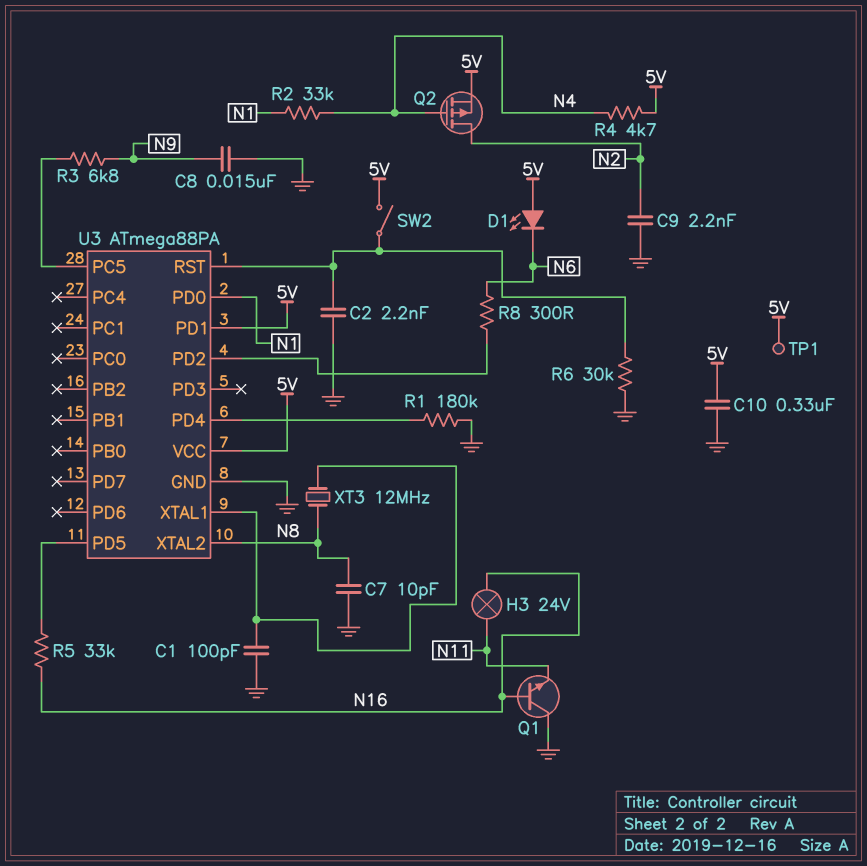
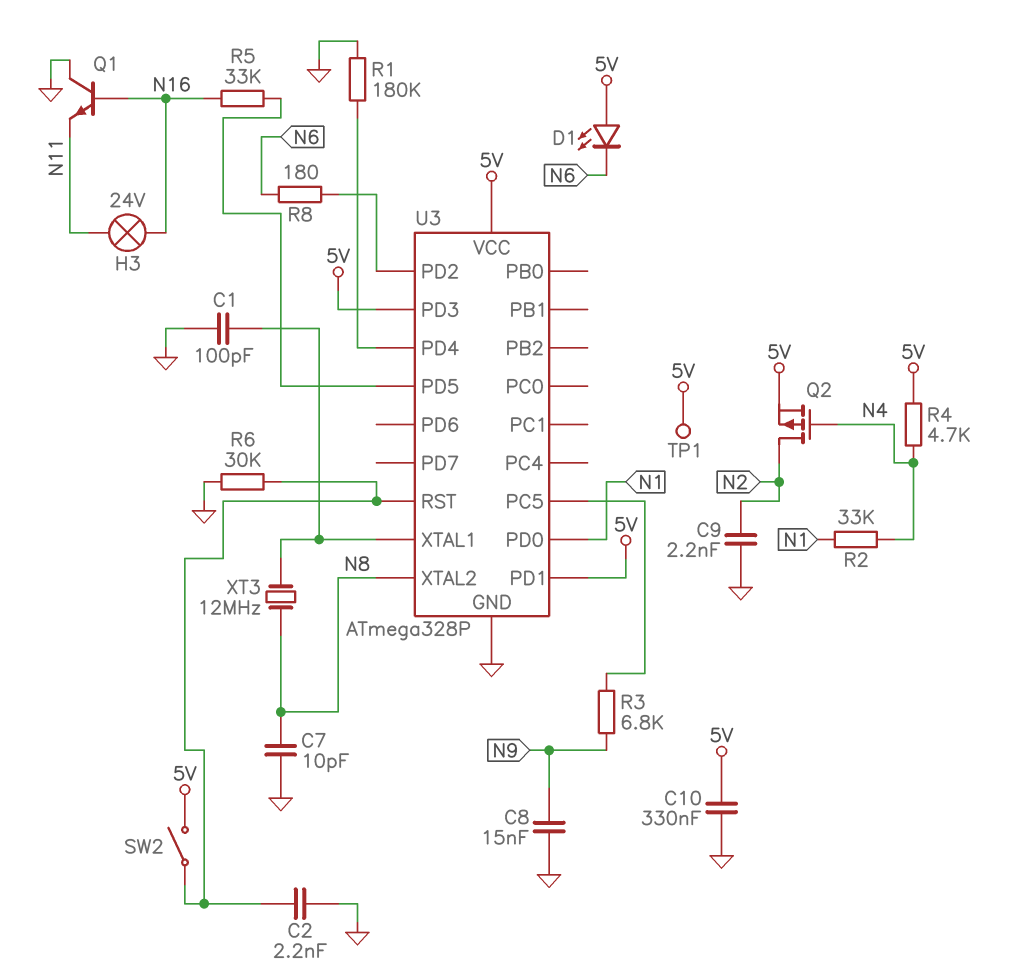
R8: 300 (N6, U3/PD2) -> 180 (N6, U3/PD2)
U3: ATmega88PA -> ATmega328P
U3 pin PD3: none -> 5V

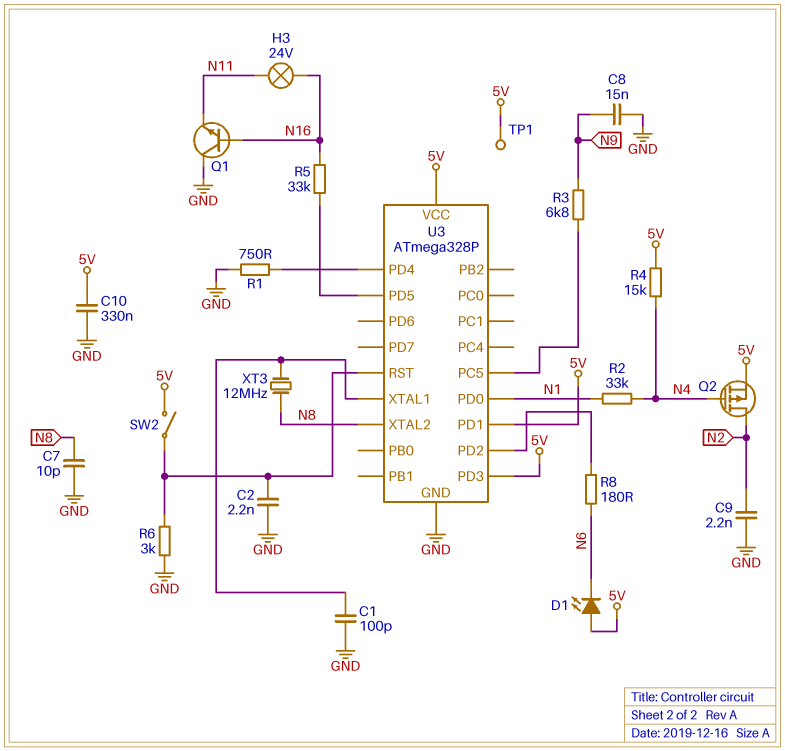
R1: 180k (GND, U3/PD4) -> 750 (GND, U3/PD4)
R4: 4.7k (5V, N4) -> 15k (5V, N4)
R6: 30k (GND, U3/RST) -> 3k (GND, U3/RST)

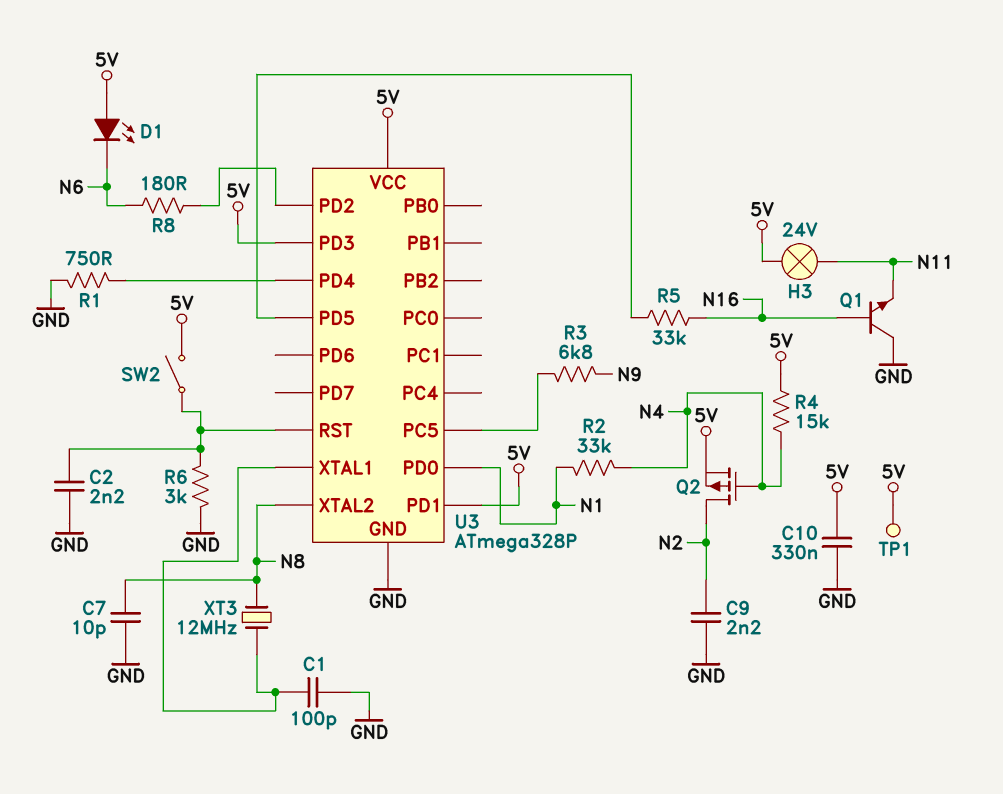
C8: 15nF (GND, N9) -> none
H3: lamp 24V (N11, N16) -> lamp 24V (5V, N11)

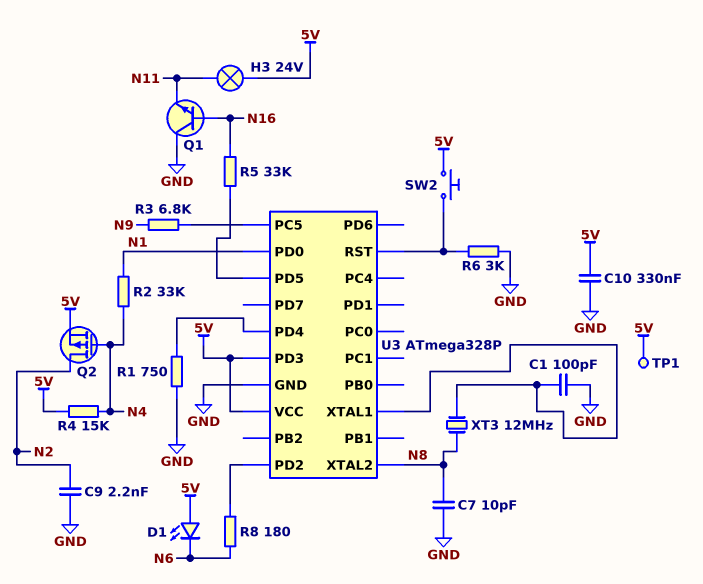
C2: 2.2nF (GND, U3/RST) -> none
SW2: switch (5V, U3/RST) -> button (5V, U3/RST)
U3 pin PD1: 5V -> none

